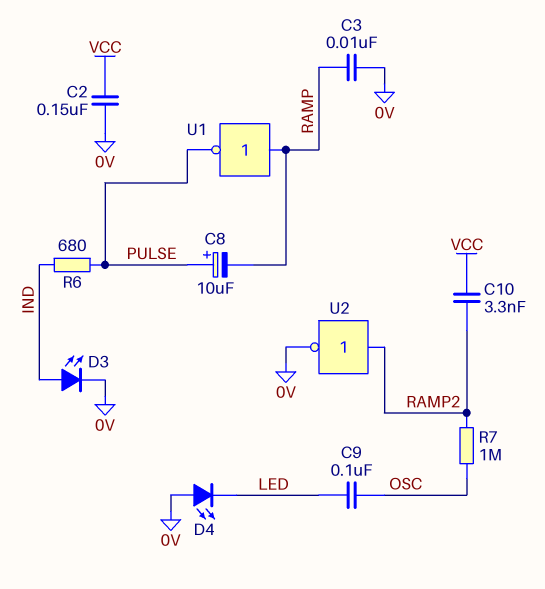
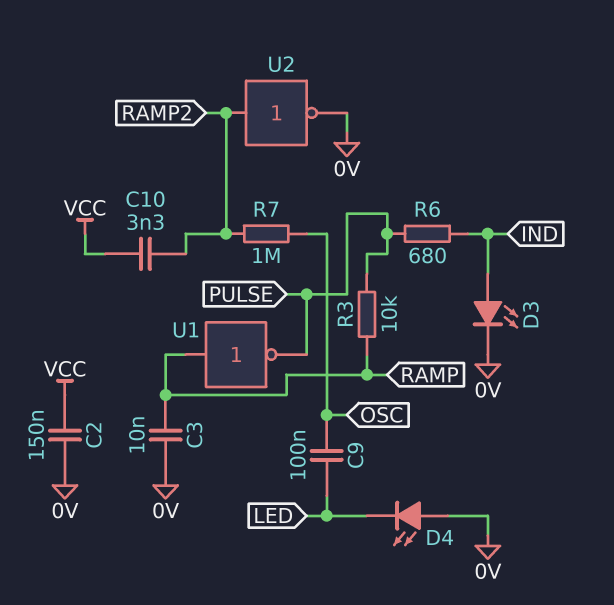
C8: 10uF (plus PULSE, minus RAMP) -> none
R3: none -> 10k (PULSE, RAMP)

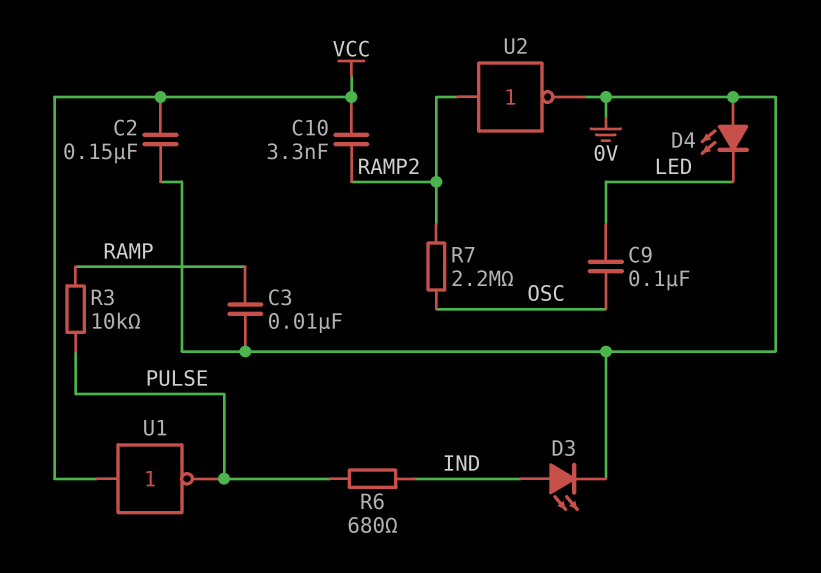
R7: 1M (OSC, RAMP2) -> 2.2M (OSC, RAMP2)
U1: NOT (in RAMP, out PULSE) -> NOT (in VCC, out PULSE)

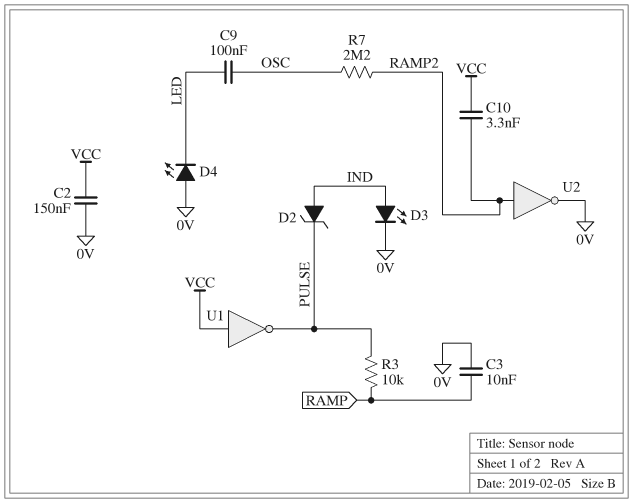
D2: none -> zener (A IND, K PULSE)
R6: 680 (IND, PULSE) -> none

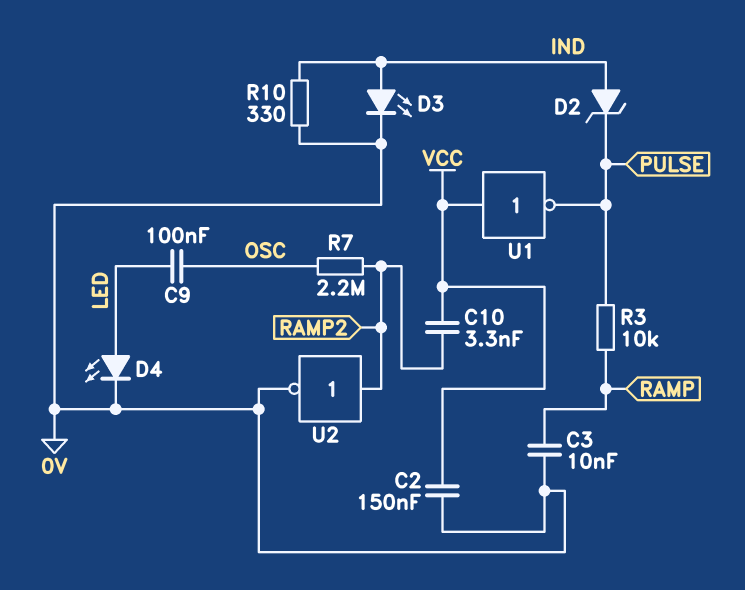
D4: LED (A 0V, K LED) -> LED (A LED, K 0V)
R10: none -> 330 (0V, IND)

